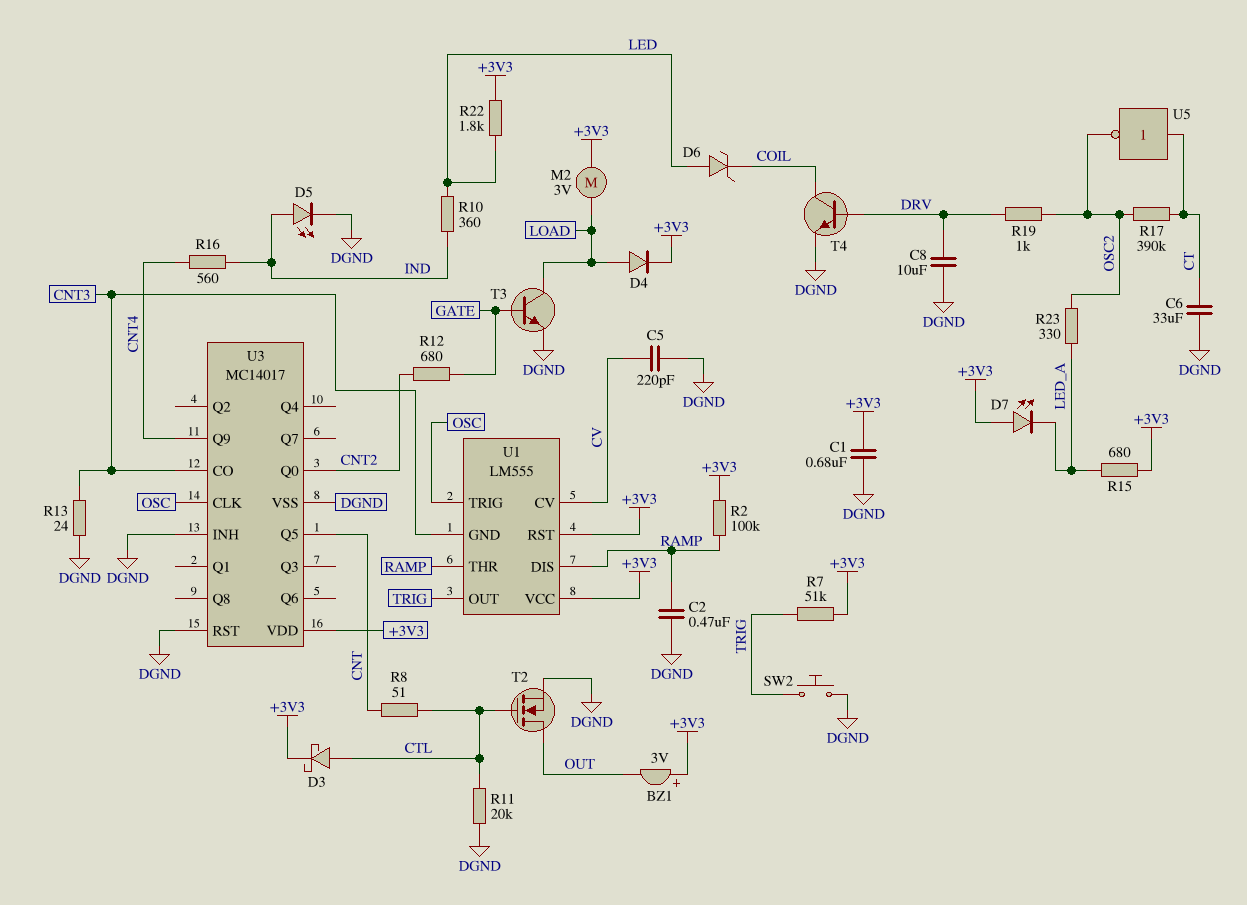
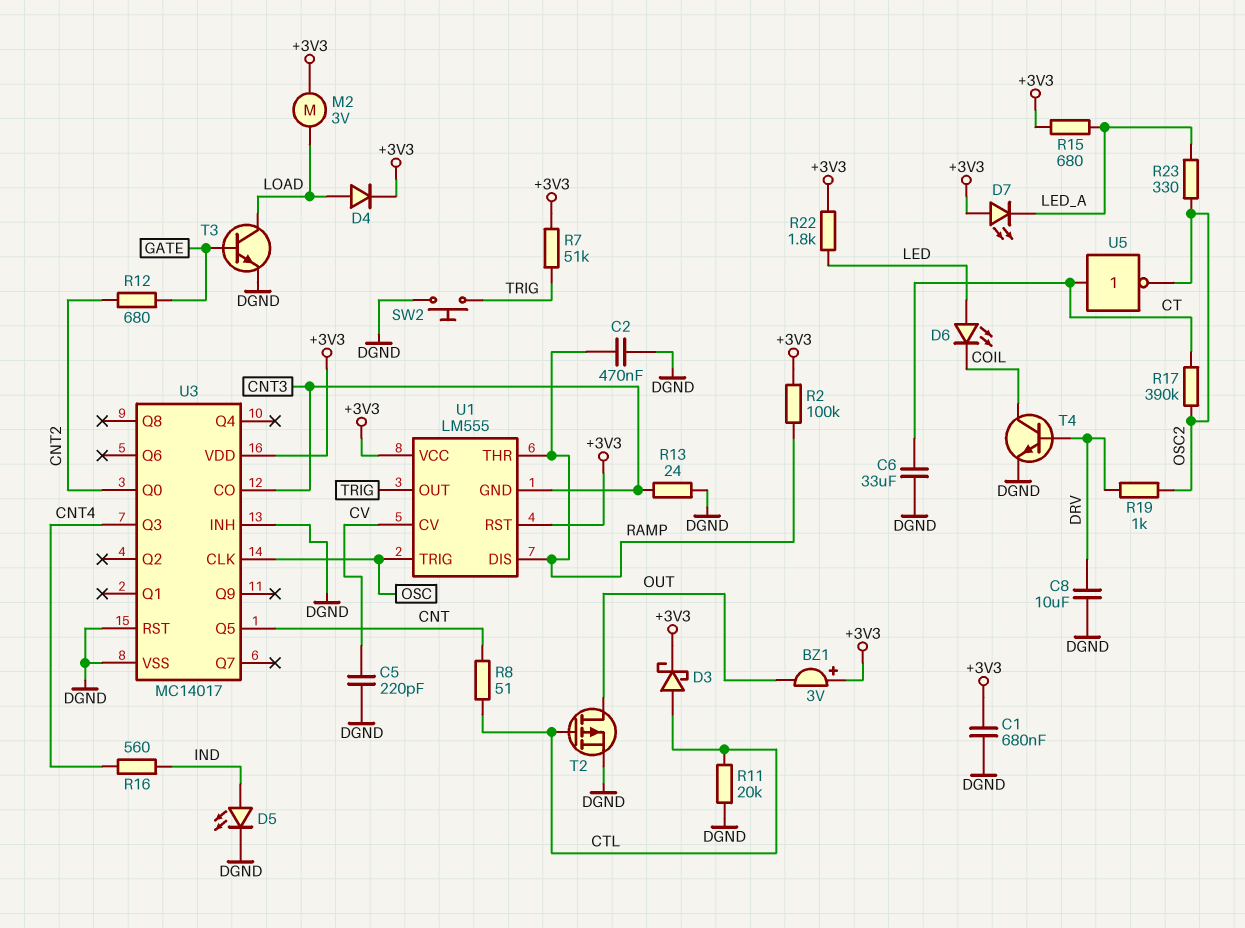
D6: zener (A LED, K COIL) -> LED (A LED, K COIL)
R10: 360 (IND, LED) -> none
T2: NMOS (G CTL, D OUT, S DGND) -> PMOS (G CTL, D OUT, S DGND)
U3 pin Q3: none -> CNT4
U3 pin Q9: CNT4 -> none

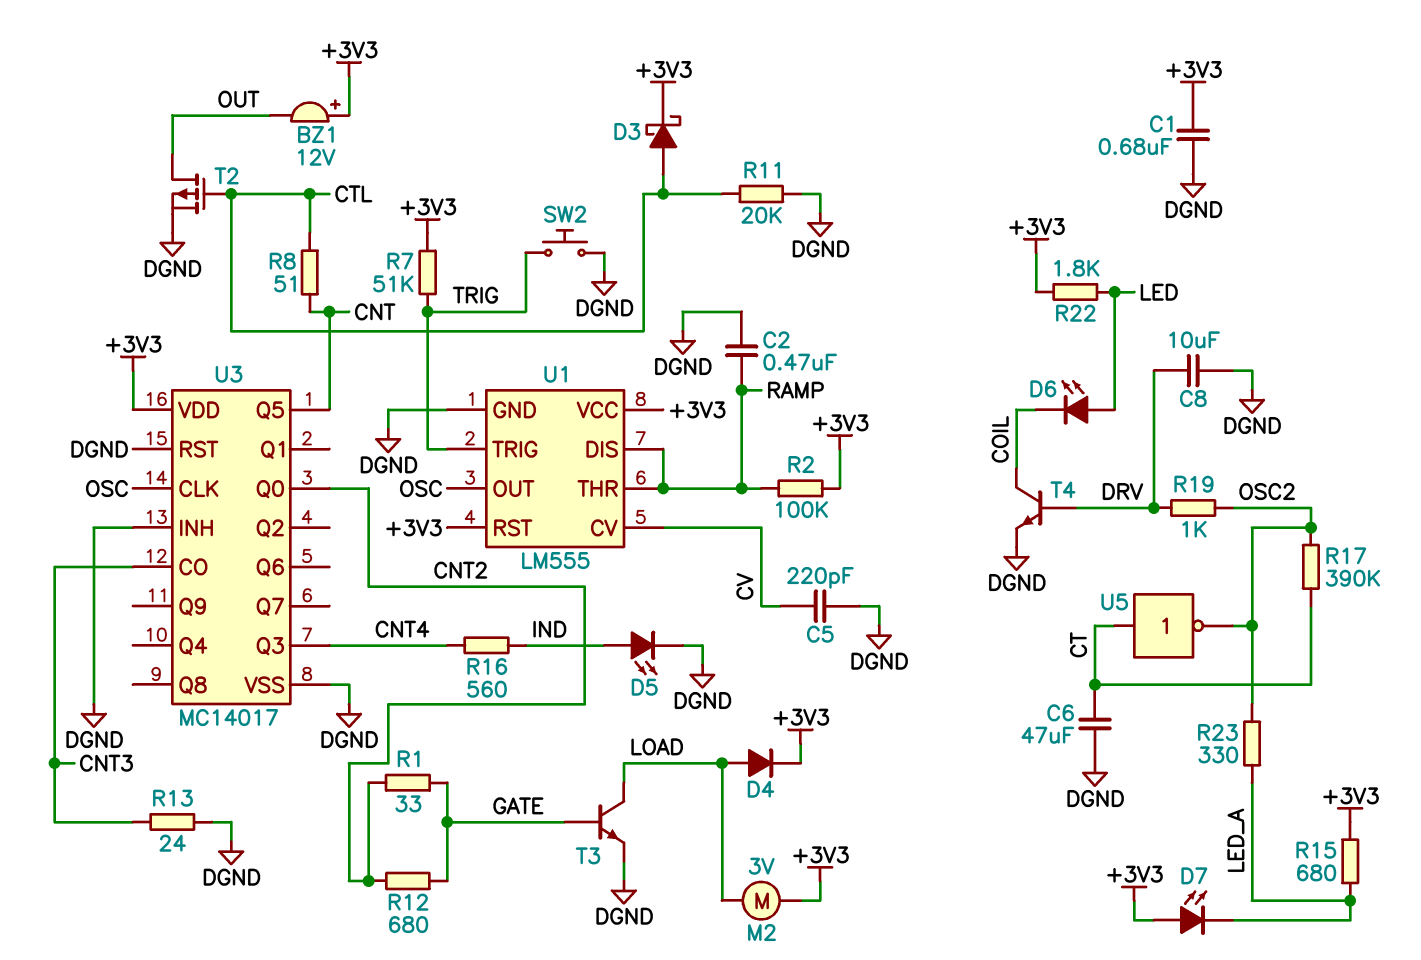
BZ1: buzzer 3V (plus +3V3, minus OUT) -> buzzer 12V (plus +3V3, minus OUT)
C6: 33uF (CT, DGND) -> 47uF (CT, DGND)
R1: none -> 33 (CNT2, GATE)
U1 pin GND: CNT3 -> DGND
U1 pin OUT: TRIG -> OSC
U1 pin TRIG: OSC -> TRIG

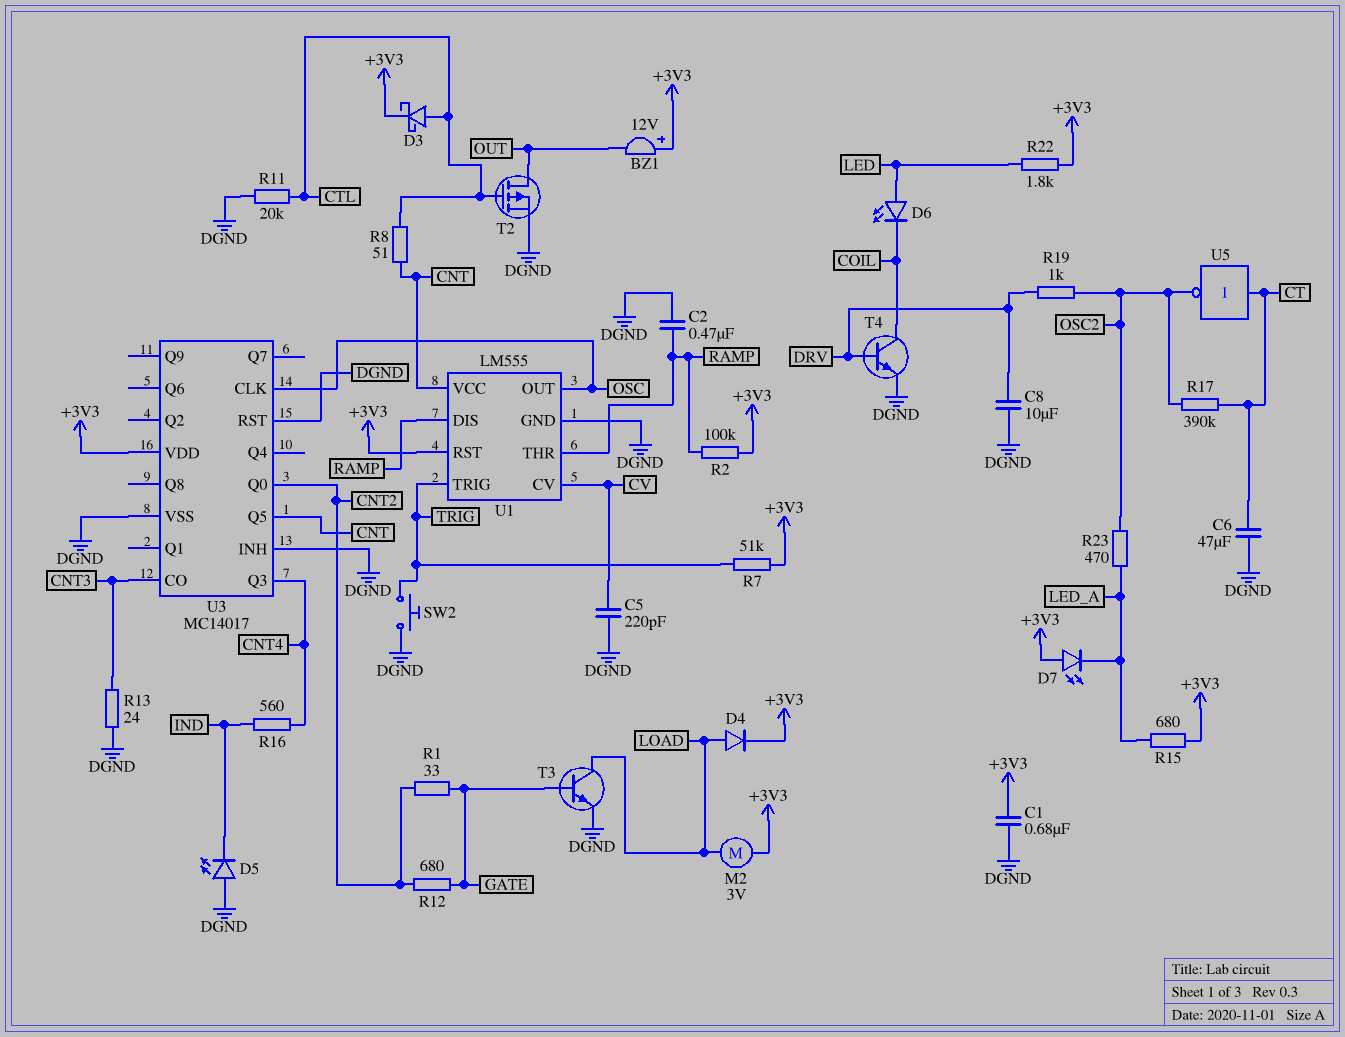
D5: LED (A IND, K DGND) -> LED (A DGND, K IND)
R23: 330 (LED_A, OSC2) -> 470 (LED_A, OSC2)
U1 pin VCC: +3V3 -> CNT

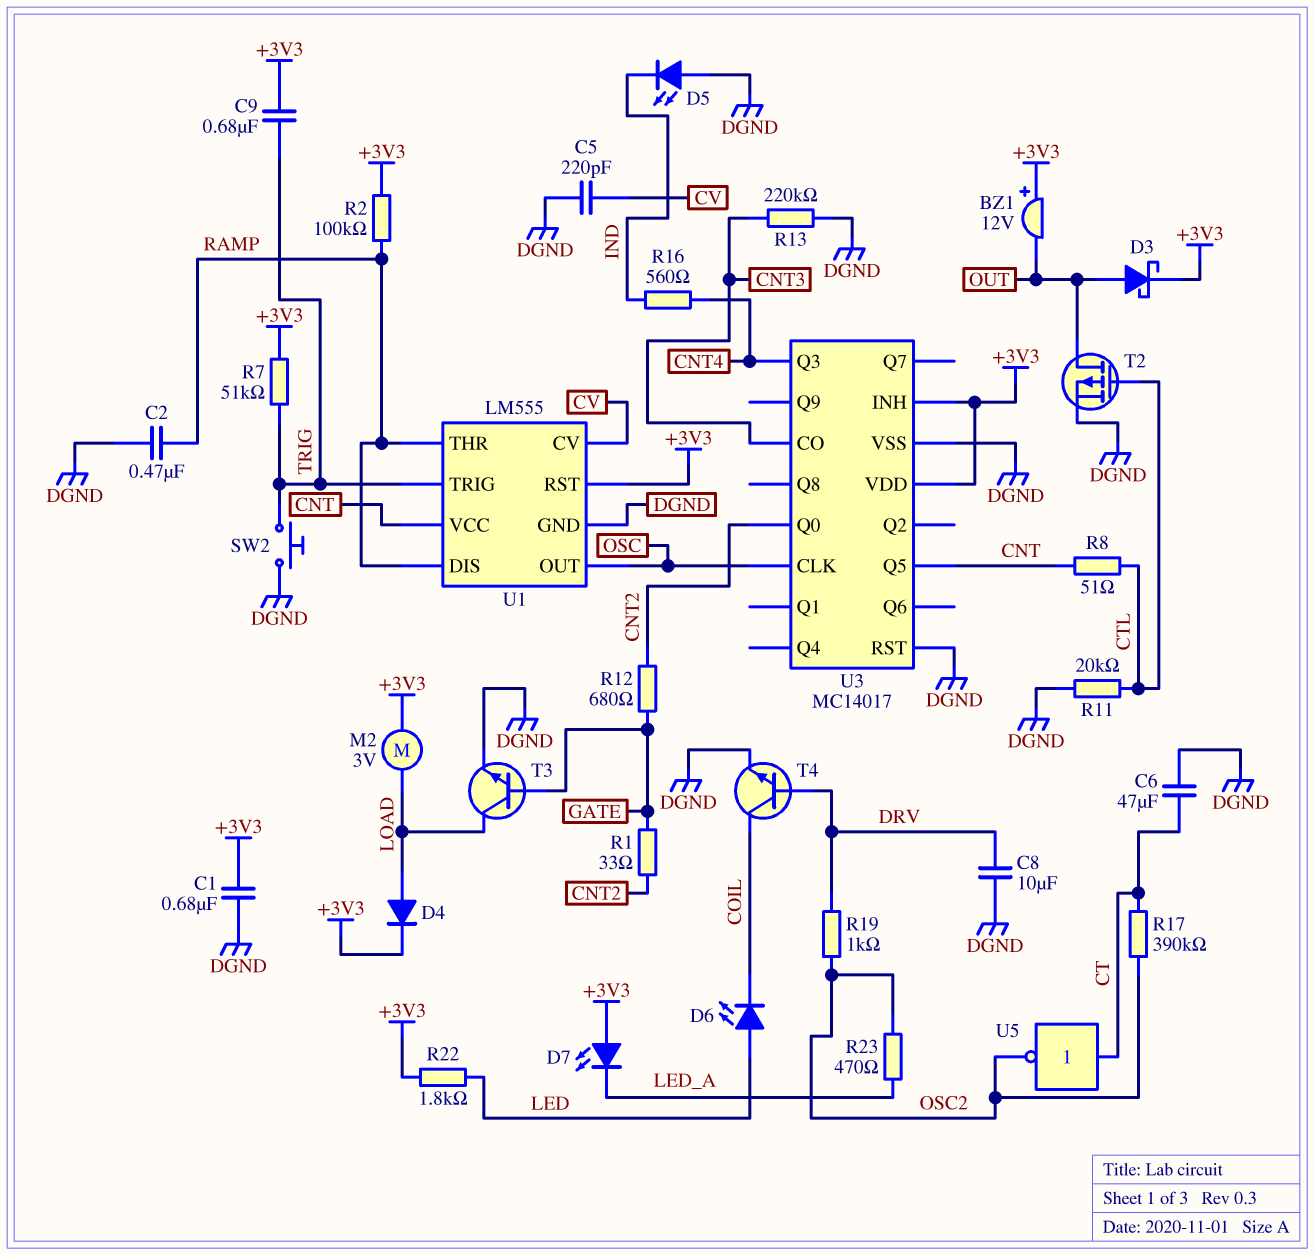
C9: none -> 680nF (+3V3, TRIG)
D3: schottky (A CTL, K +3V3) -> schottky (A OUT, K +3V3)
R13: 24 (CNT3, DGND) -> 220k (CNT3, DGND)
R15: 680 (+3V3, LED_A) -> none
U3 pin INH: DGND -> +3V3

